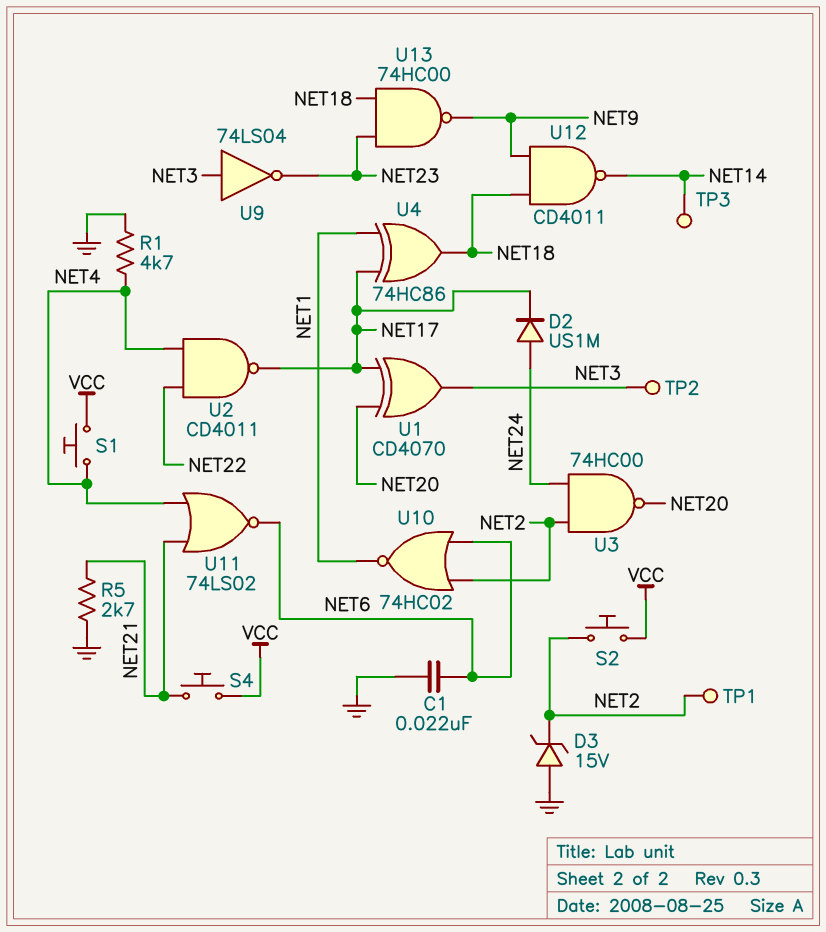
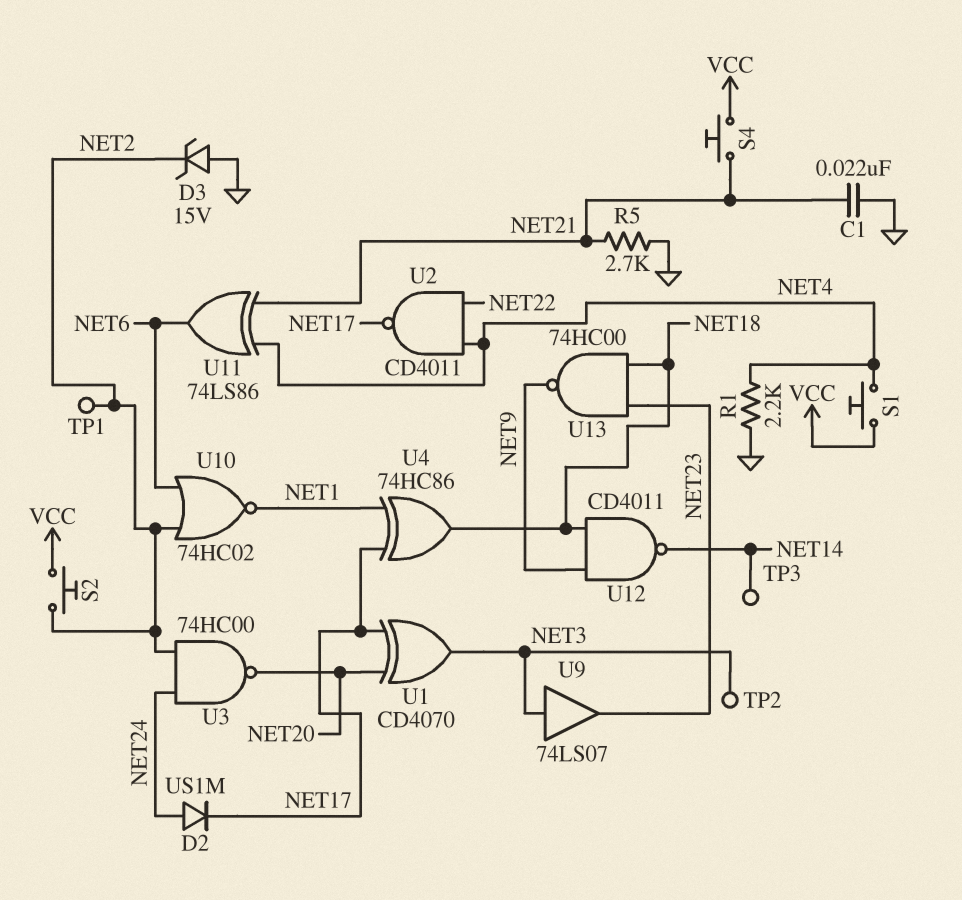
C1: 22nF (GND, NET6) -> 22nF (GND, NET21)
R1: 4.7k (GND, NET4) -> 2.2k (GND, NET4)
U9: NOT 74LS04 (in NET3, out NET23) -> buffer 74LS07 (in NET3, out NET23)
U11: NOR 74LS02 (in NET4, in NET21, out NET6) -> XOR 74LS86 (in NET4, in NET21, out NET6)

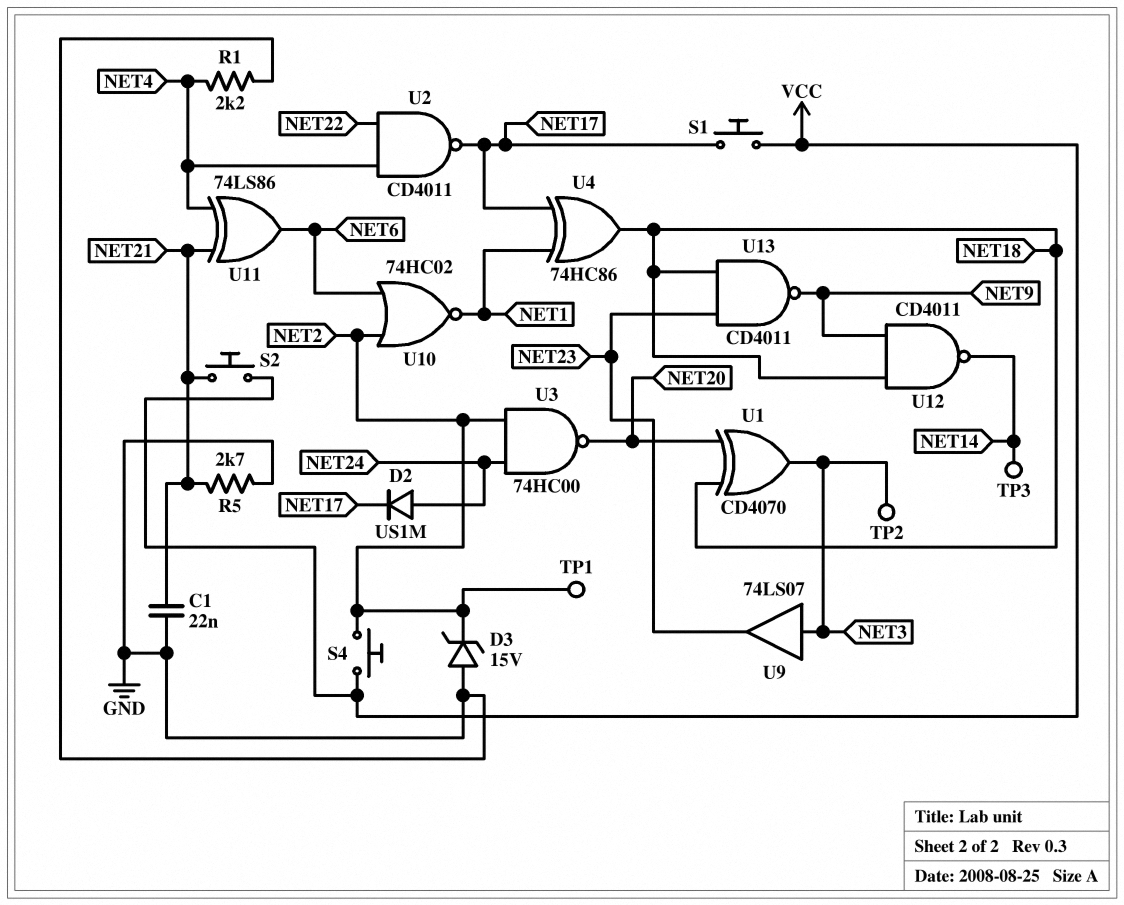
S1: button (NET4, VCC) -> button (NET17, VCC)
S2: button (NET2, VCC) -> button (NET21, VCC)
S4: button (NET21, VCC) -> button (NET2, VCC)
U1: XOR CD4070 (in NET17, in NET20, out NET3) -> XOR CD4070 (in NET18, in NET20, out NET3)
U13: NAND 74HC00 (in NET18, in NET23, out NET9) -> NAND CD4011 (in NET18, in NET23, out NET9)

